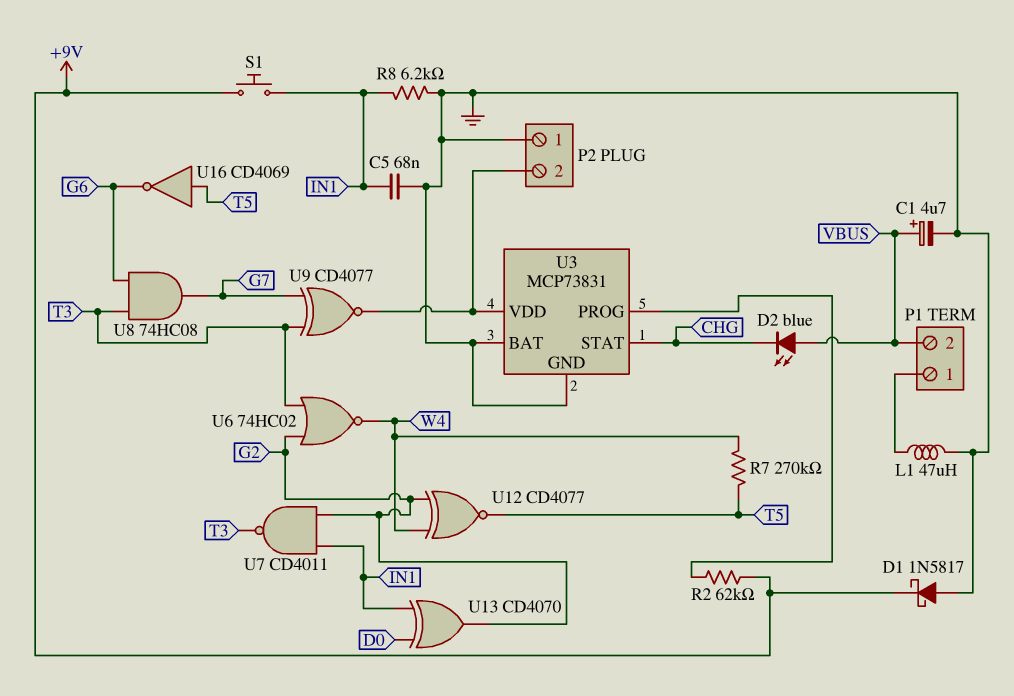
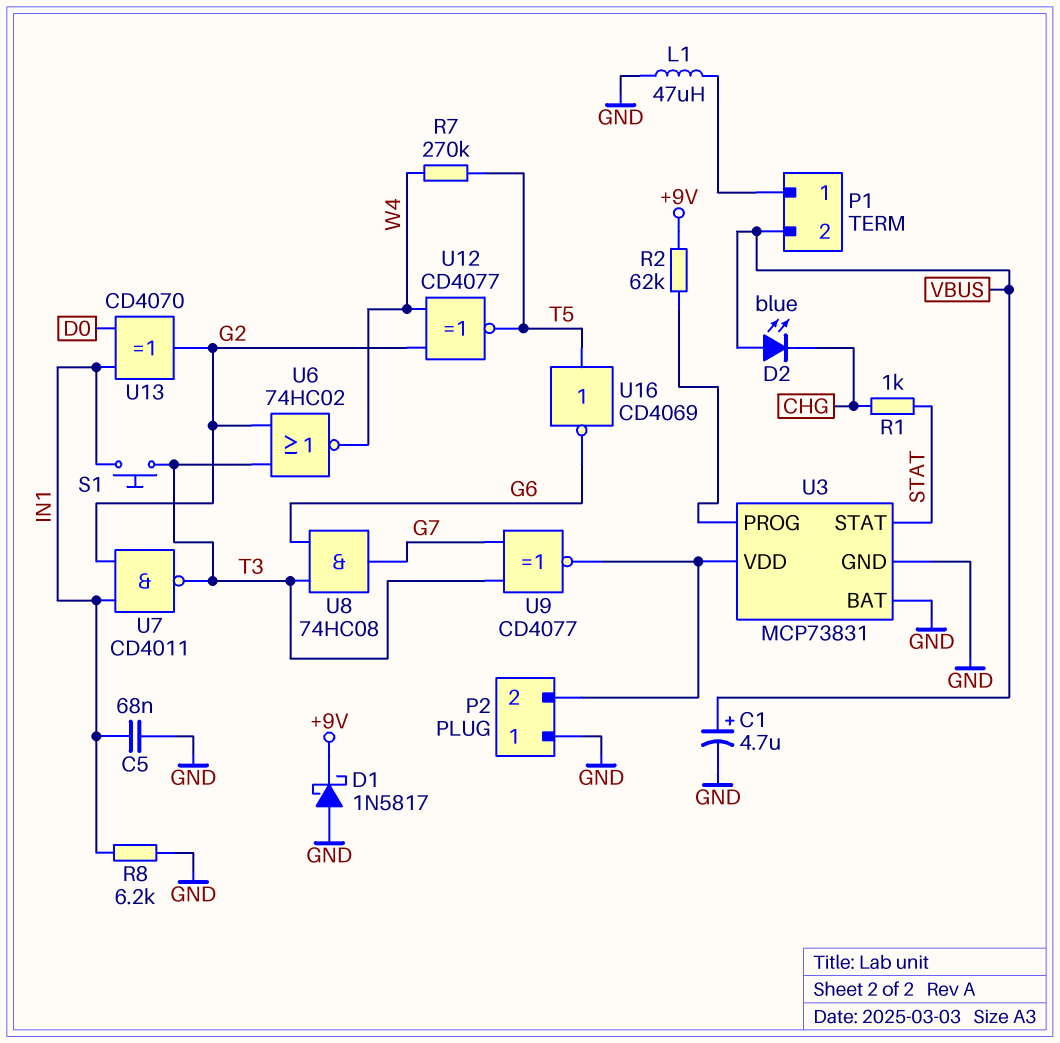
R1: none -> 1k (CHG, STAT)
S1: button (+9V, IN1) -> button (IN1, T3)
U3 pin STAT: CHG -> STAT

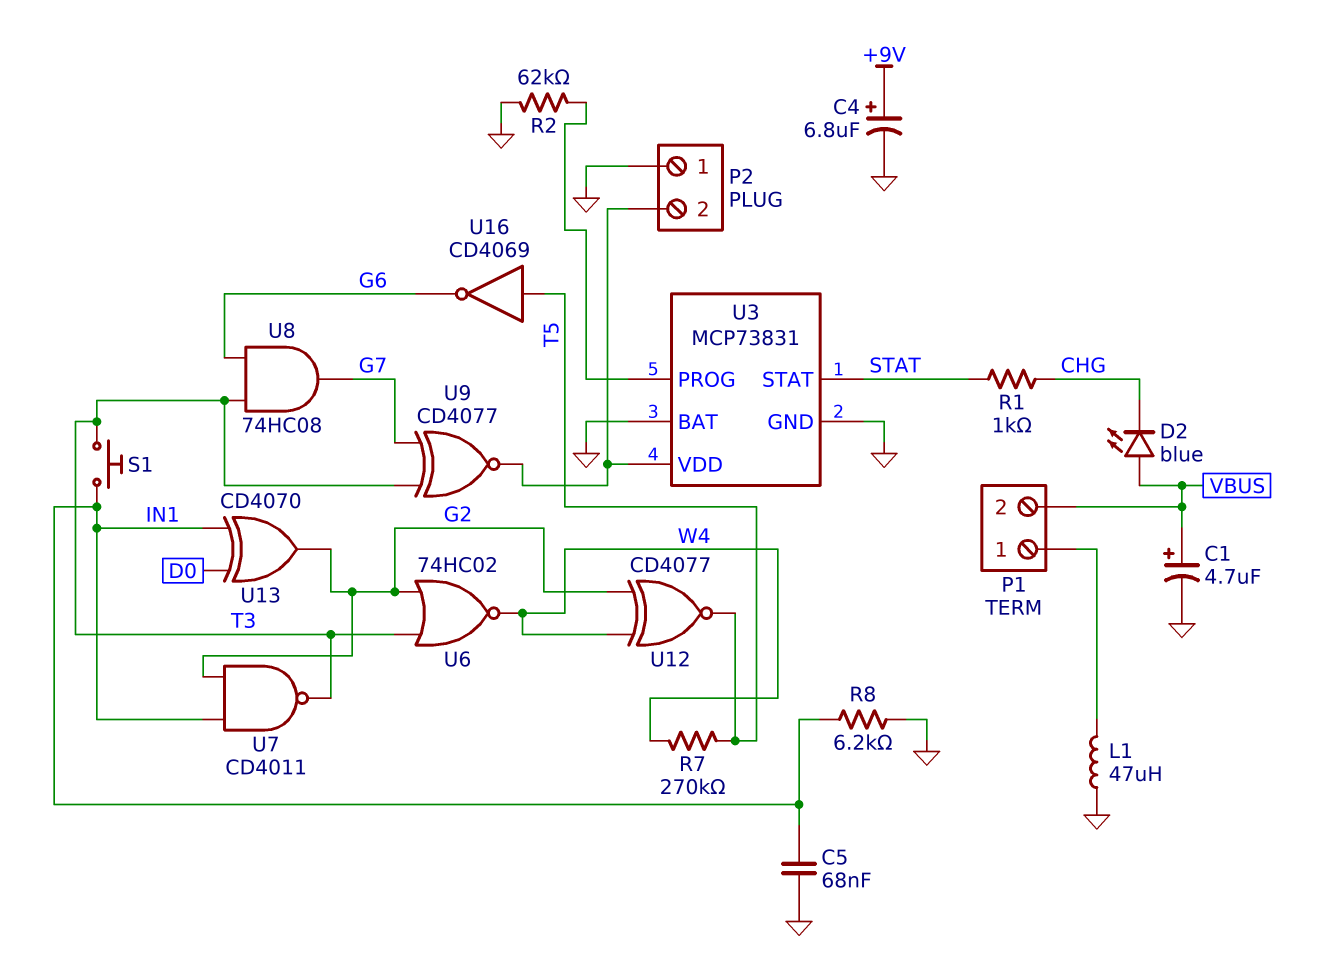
C4: none -> 6.8uF (plus +9V, minus GND)
D1: schottky 1N5817 (A GND, K +9V) -> none
R2: 62k (+9V, U3/PROG) -> 62k (GND, U3/PROG)

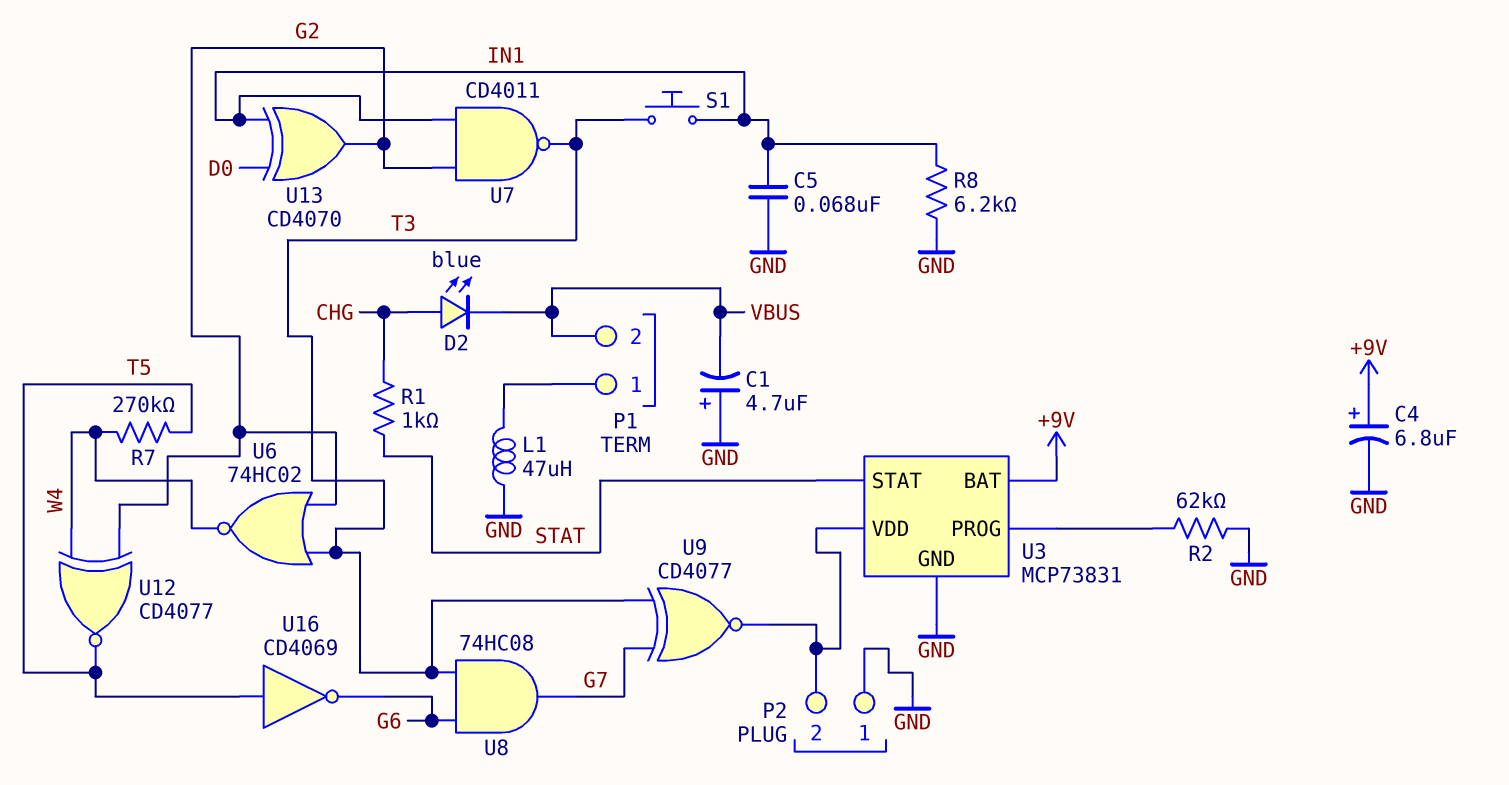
C1: 4.7uF (plus VBUS, minus GND) -> 4.7uF (plus GND, minus VBUS)
D2: LED blue (A VBUS, K CHG) -> LED blue (A CHG, K VBUS)
U3 pin BAT: GND -> +9V

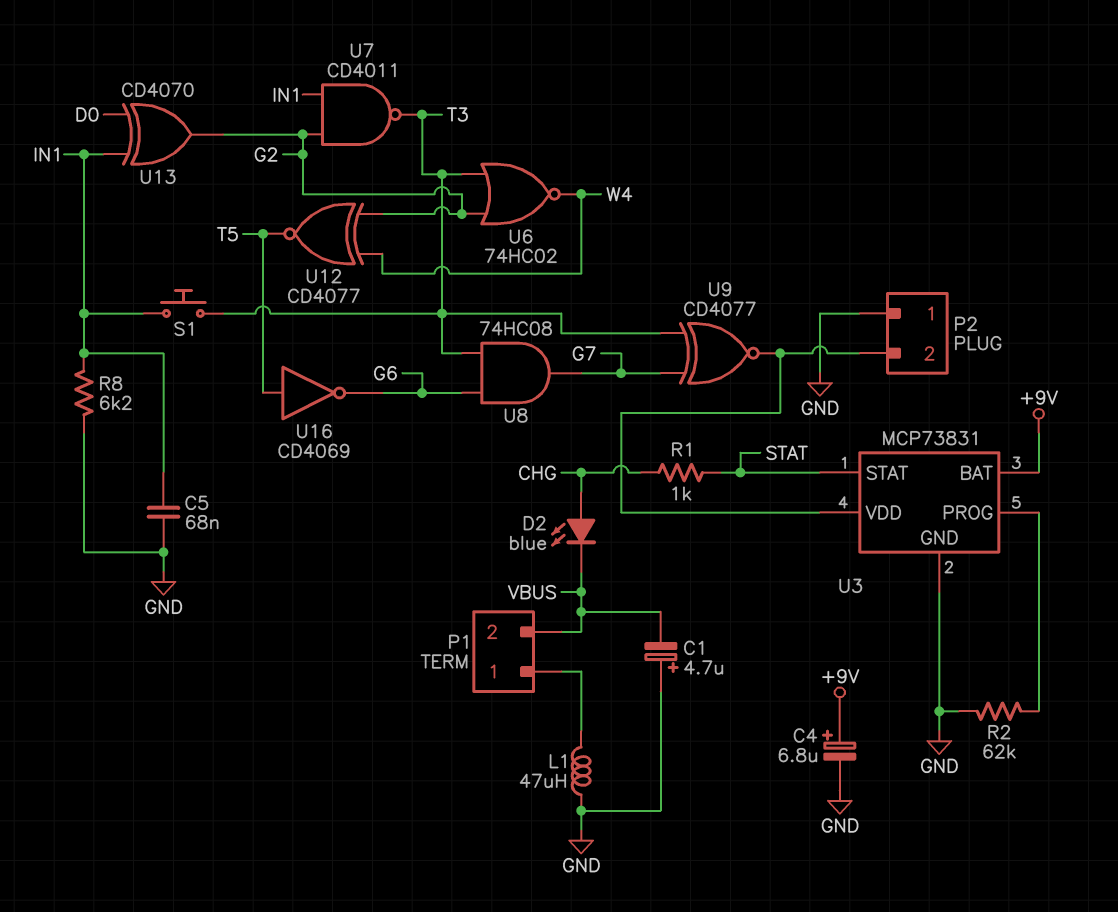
R7: 270k (T5, W4) -> none

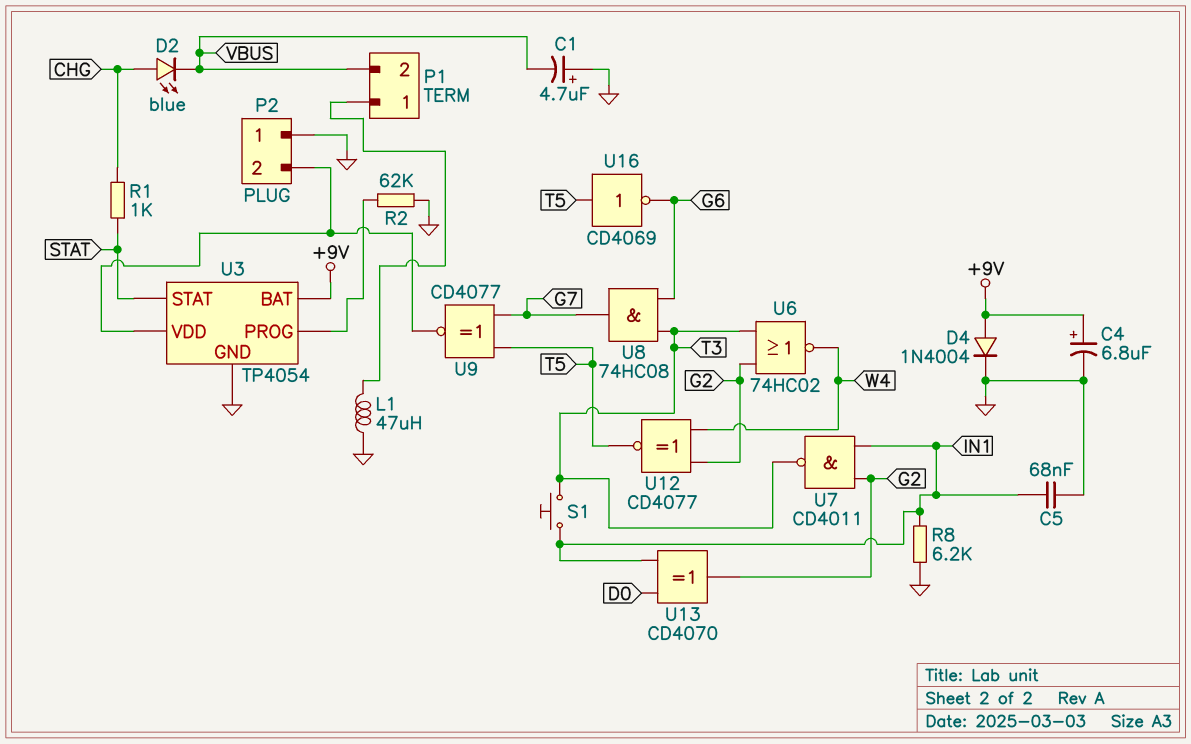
D4: none -> diode 1N4004 (A +9V, K GND)
U3: MCP73831 -> TP4054
U9: XNOR CD4077 (in G7, in T3, out P2/2) -> XNOR CD4077 (in G7, in T5, out P2/2)

